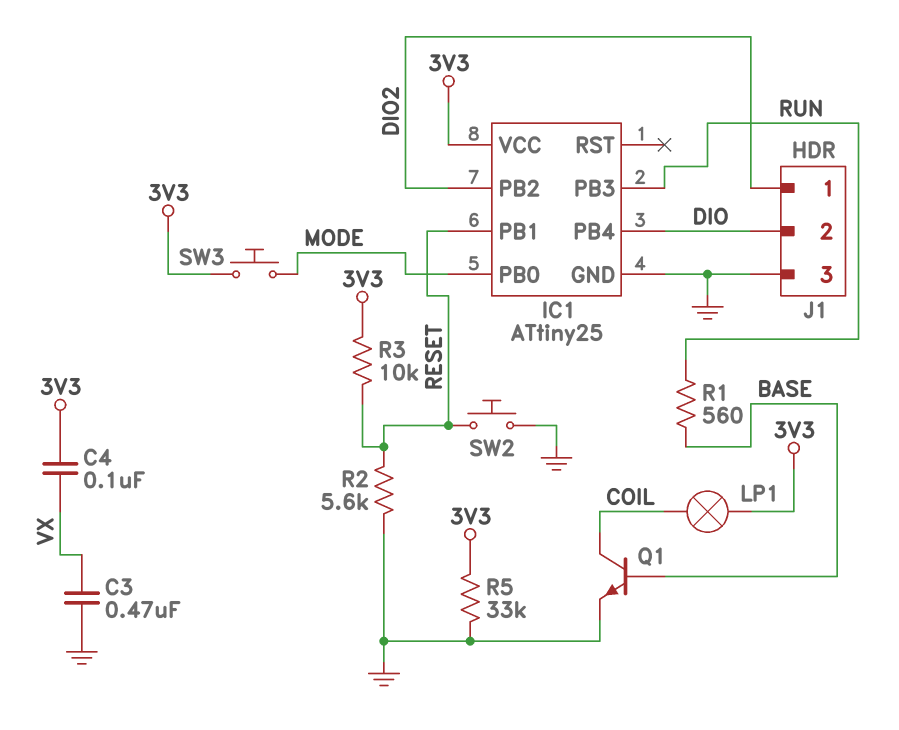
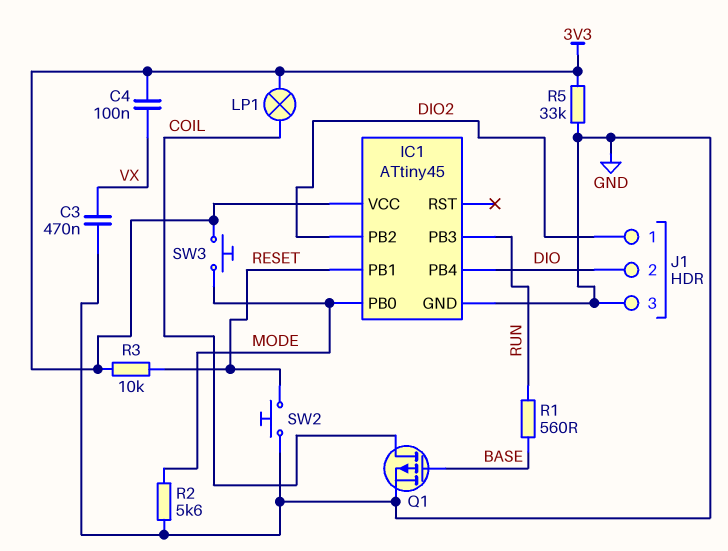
IC1: ATtiny25 -> ATtiny45
Q1: NPN (B BASE, C COIL, E GND) -> PMOS (G BASE, D COIL, S GND)
R2: 5.6k (GND, RESET) -> 5.6k (GND, MODE)

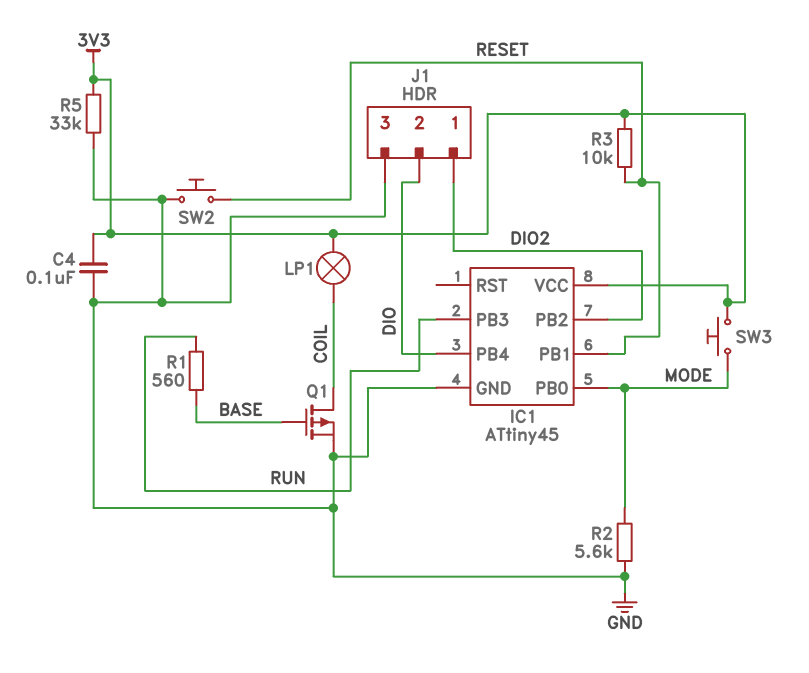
C3: 470nF (GND, VX) -> none
C4: 100nF (3V3, VX) -> 100nF (3V3, GND)

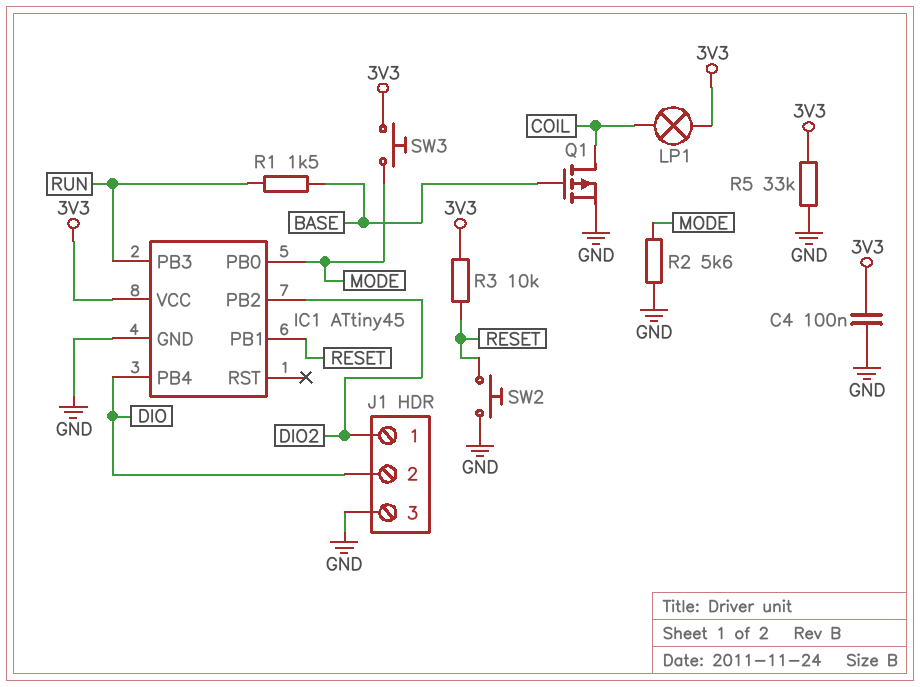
R1: 560 (BASE, RUN) -> 1.5k (BASE, RUN)

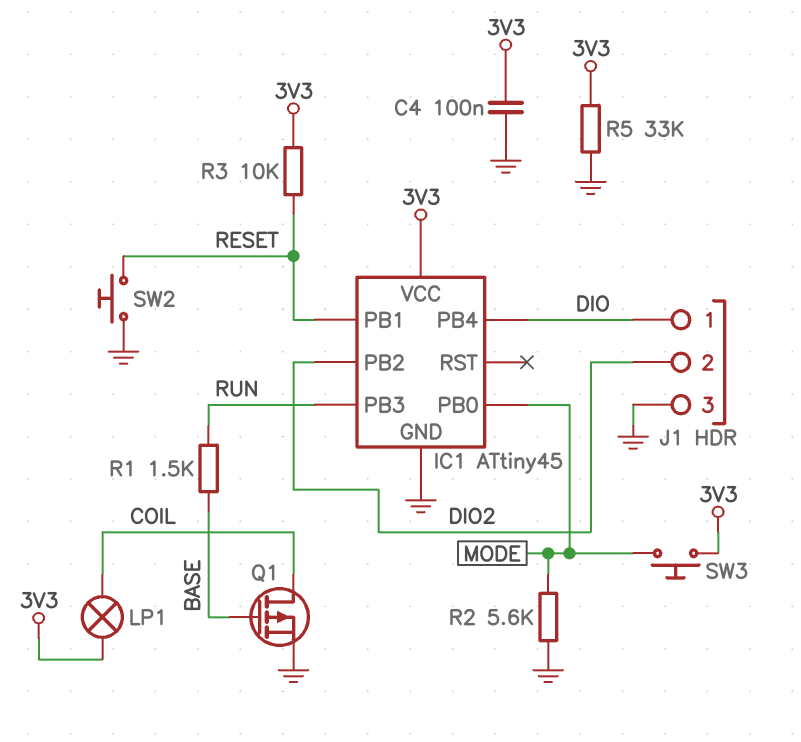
J1 pin 1: DIO2 -> DIO
J1 pin 2: DIO -> DIO2

